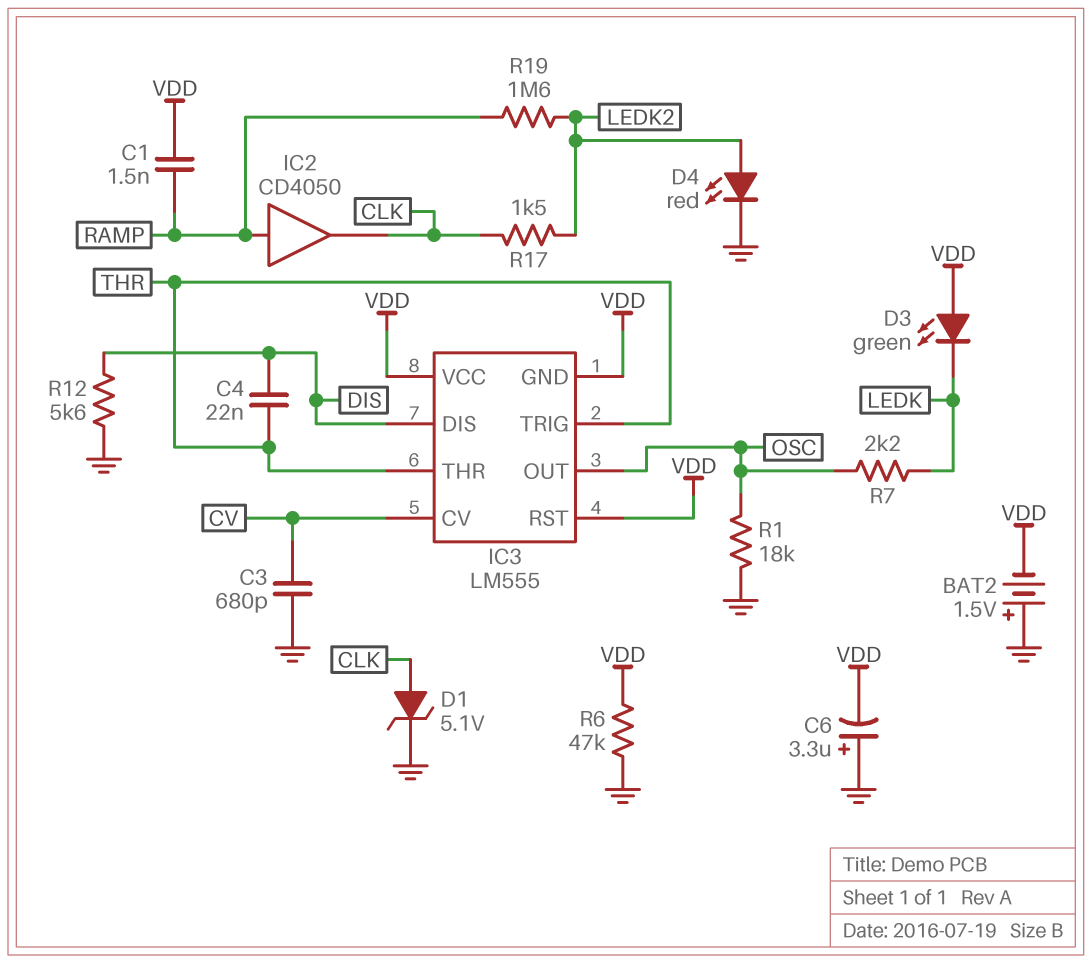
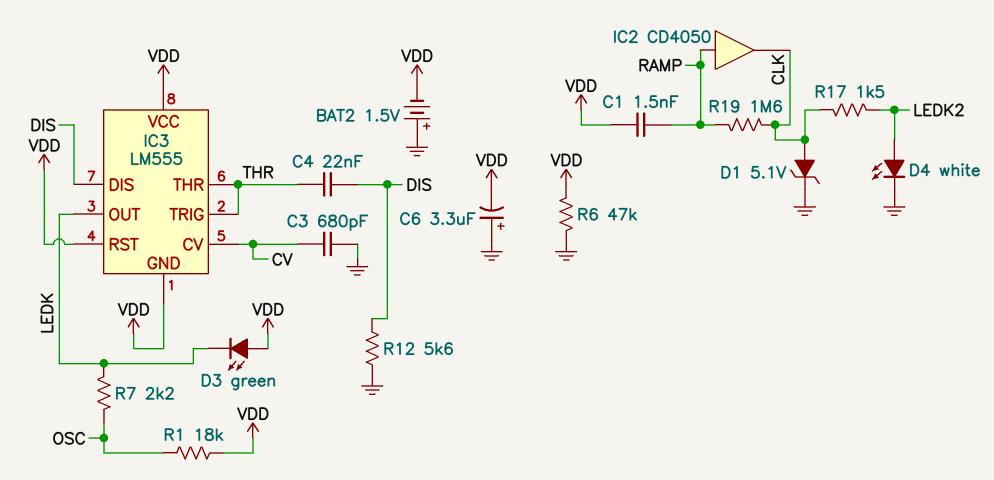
D4: LED red (A LEDK2, K GND) -> LED white (A LEDK2, K GND)
IC3 pin OUT: OSC -> LEDK
R1: 18k (GND, OSC) -> 18k (OSC, VDD)
R19: 1.6M (LEDK2, RAMP) -> 1.6M (CLK, RAMP)

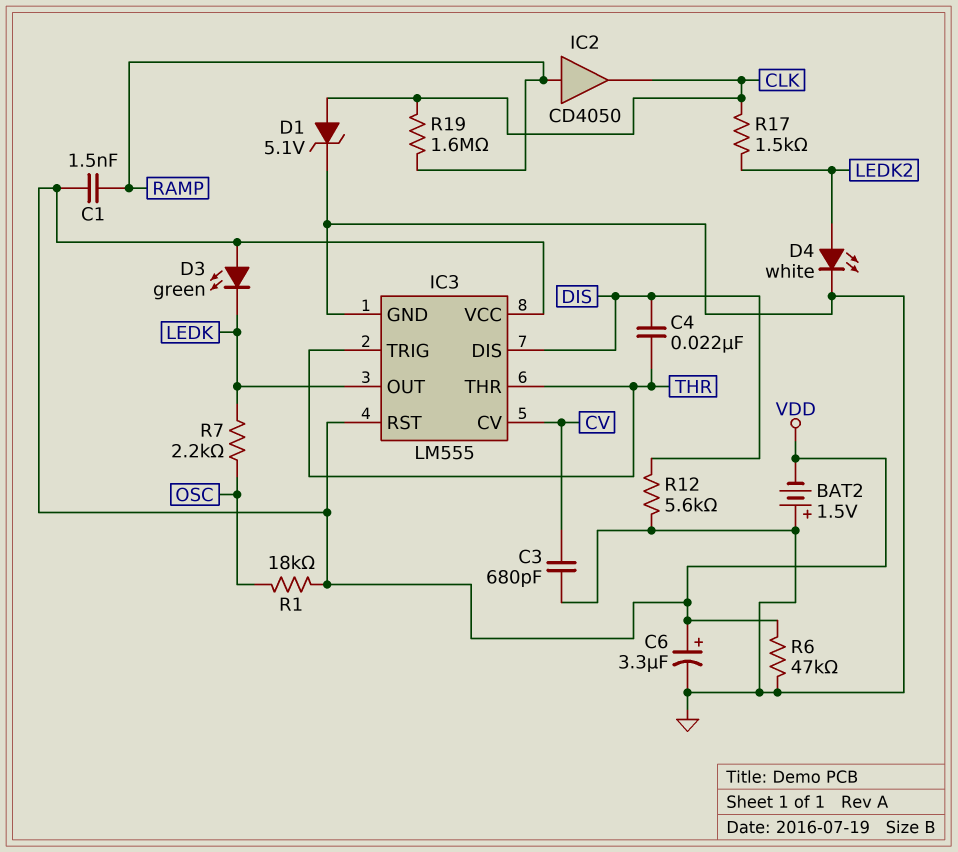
C6: 3.3uF (plus GND, minus VDD) -> 3.3uF (plus VDD, minus GND)
IC3 pin GND: VDD -> GND

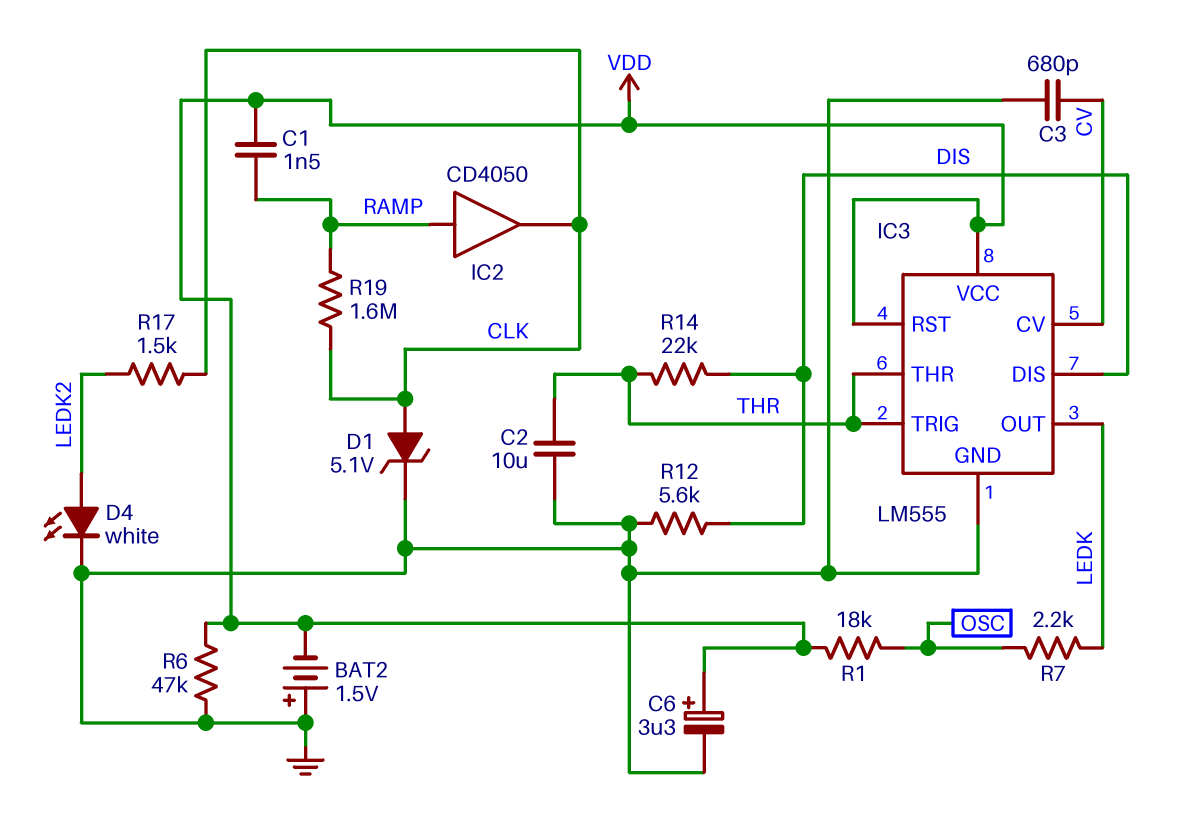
C2: none -> 10uF (GND, THR)
C4: 22nF (DIS, THR) -> none
D3: LED green (A VDD, K LEDK) -> none
R14: none -> 22k (DIS, THR)

